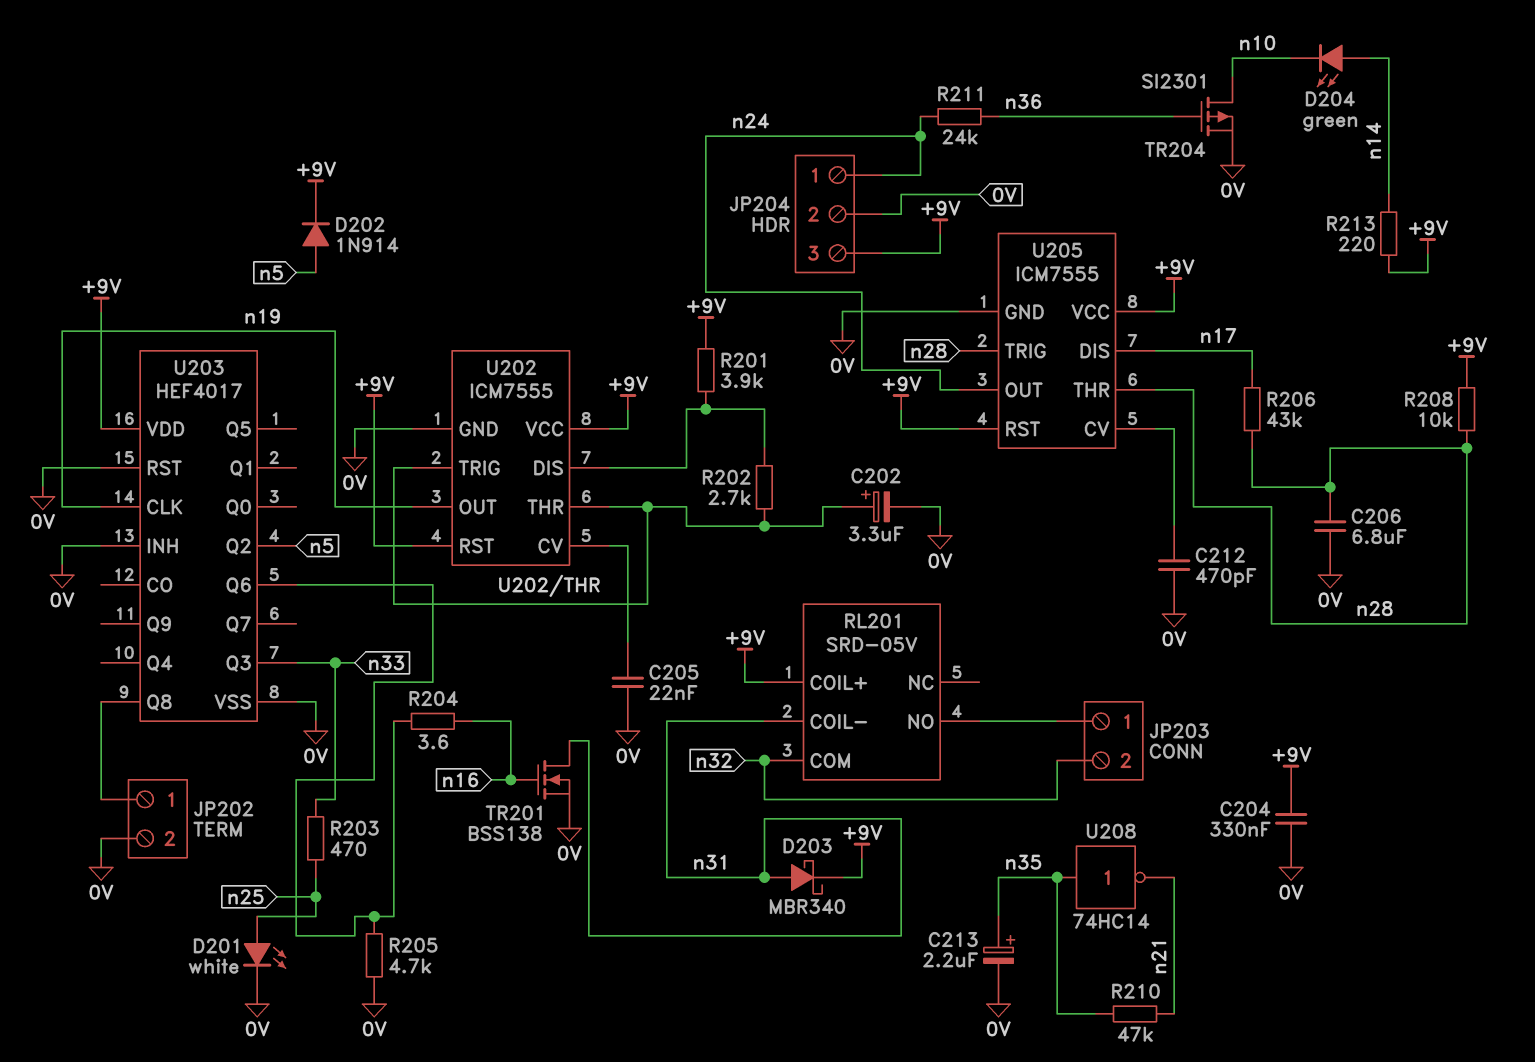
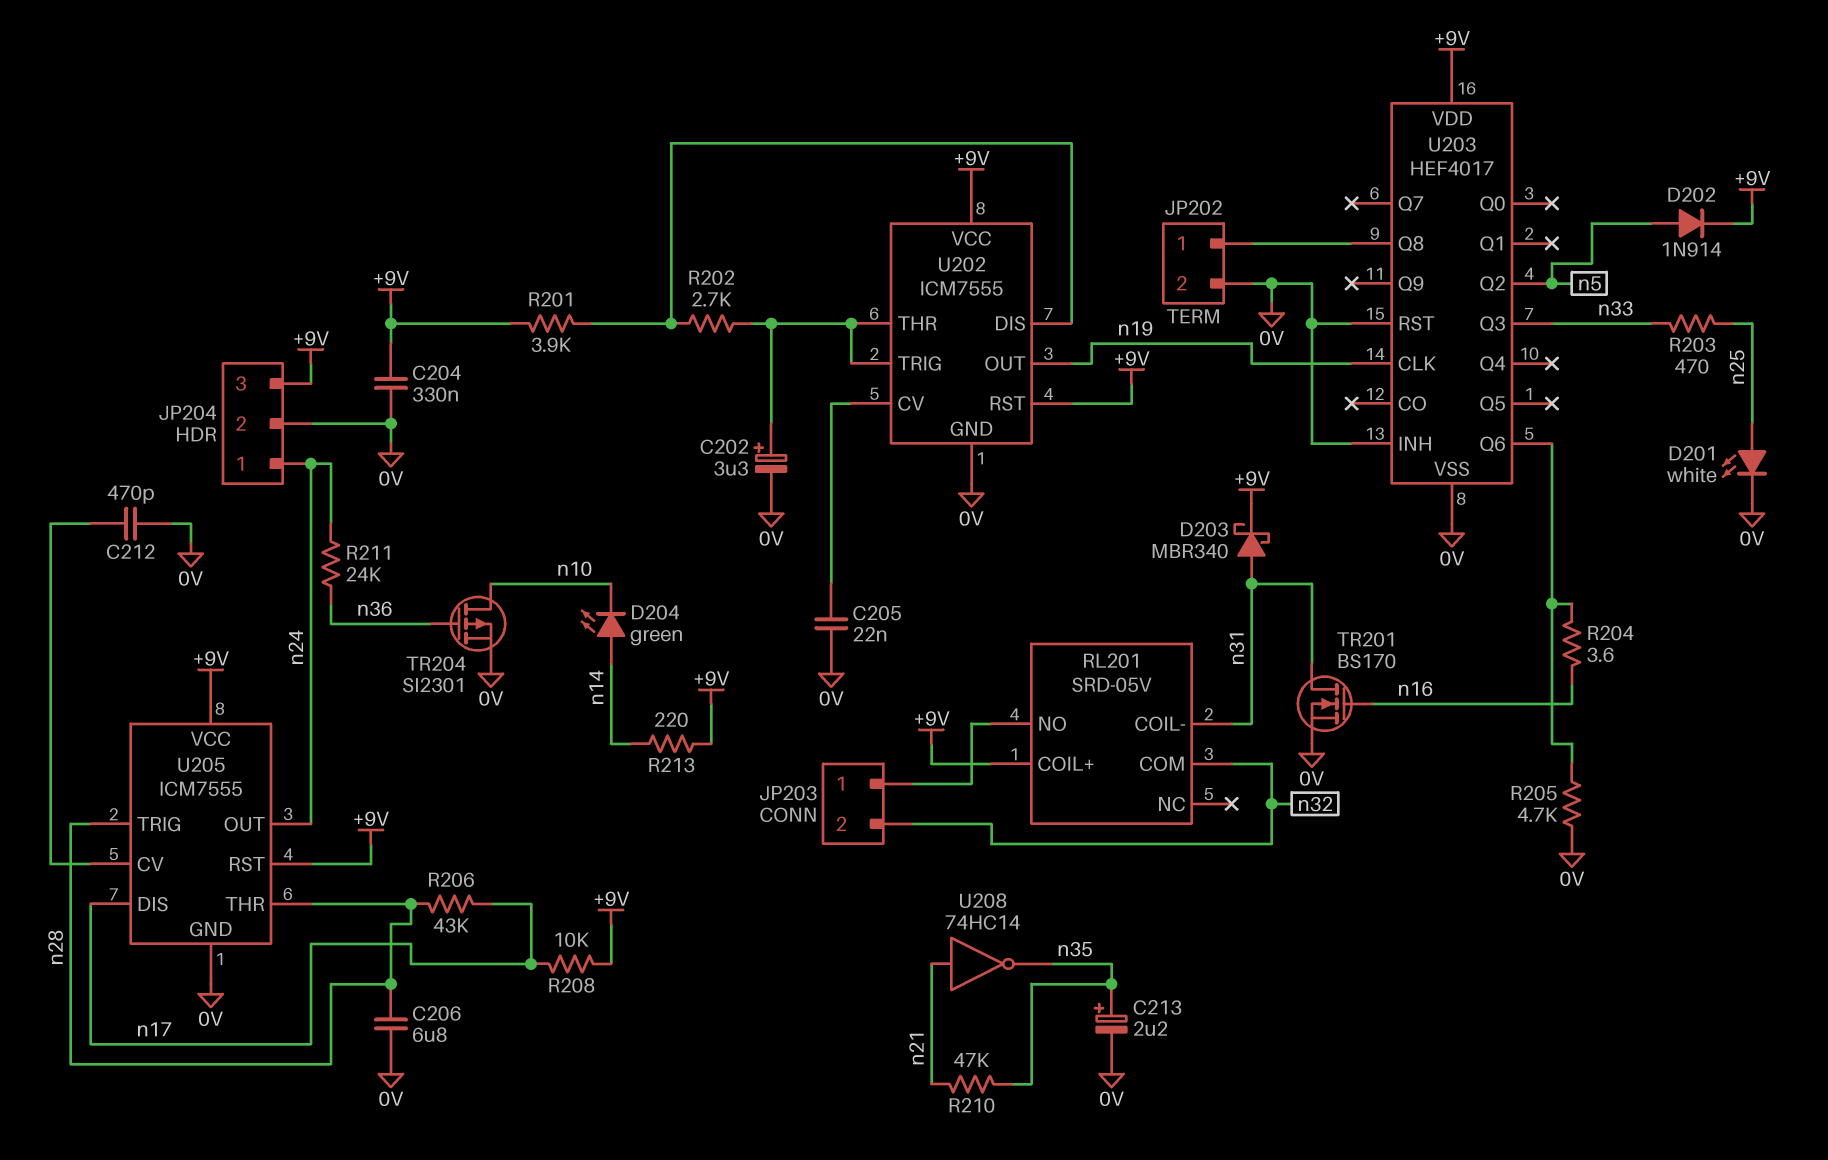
R208: 10k (+9V, n28) -> 10k (+9V, n17)
TR201: NMOS BSS138 (G n16, D n31, S 0V) -> NMOS BS170 (G n16, D n31, S 0V)
U208: NOT 74HC14 (in n35, out n21) -> NOT 74HC14 (in n21, out n35)

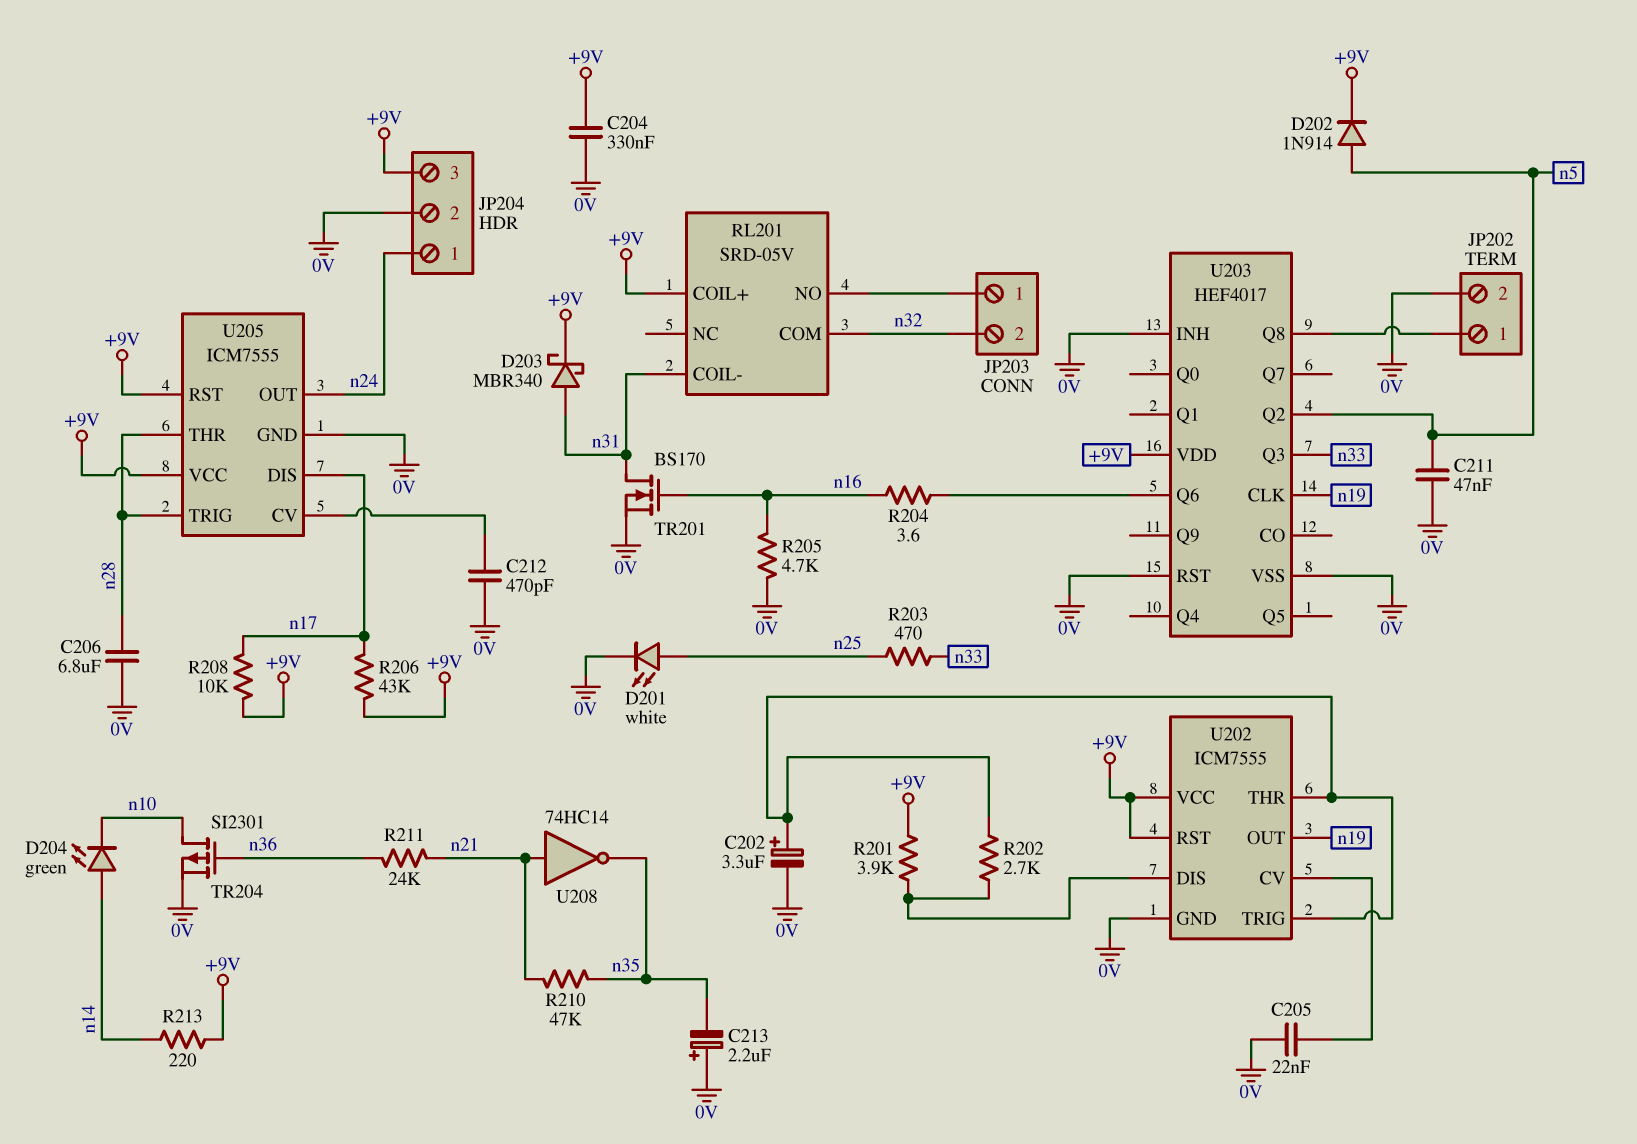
C211: none -> 47nF (0V, n5)
C213: 2.2uF (plus n35, minus 0V) -> 2.2uF (plus 0V, minus n35)
R205: 4.7k (0V, U203/Q6) -> 4.7k (0V, n16)
R206: 43k (n17, n28) -> 43k (+9V, n17)
R211: 24k (n24, n36) -> 24k (n21, n36)

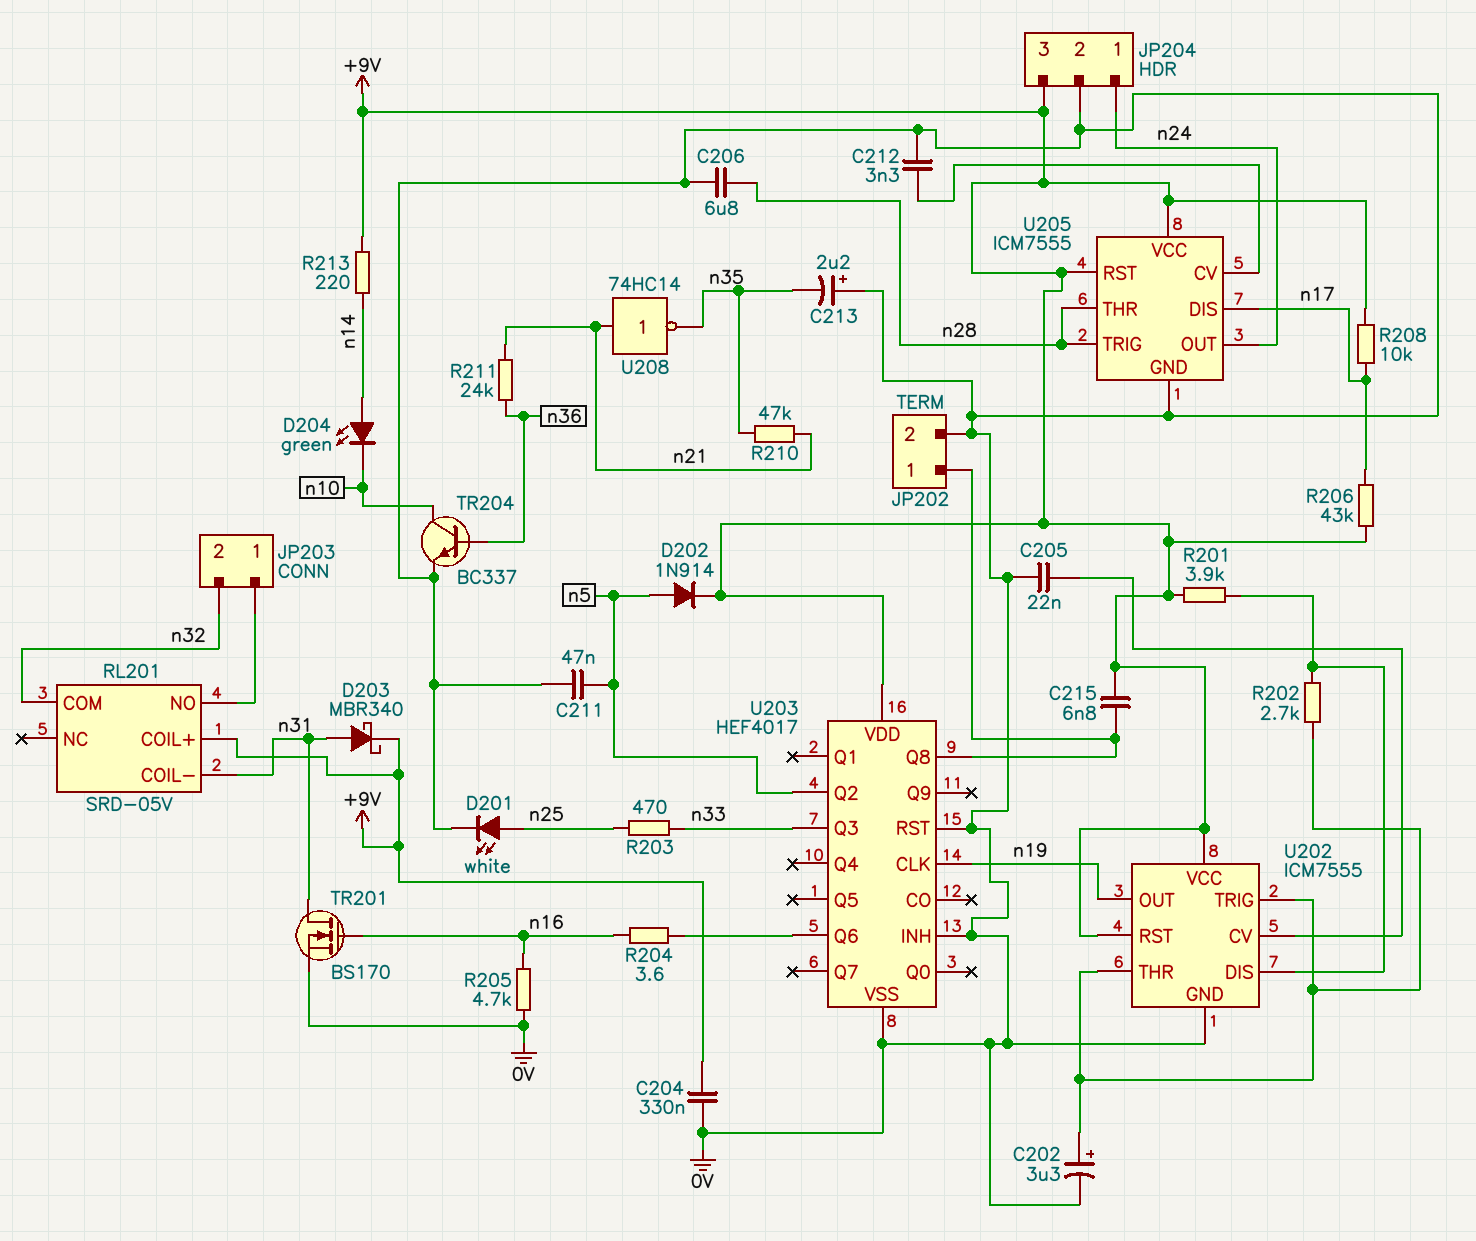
C212: 470pF (0V, U205/CV) -> 3.3nF (0V, U205/CV)
C215: none -> 6.8nF (+9V, JP202/1)
TR204: PMOS SI2301 (G n36, D n10, S 0V) -> NPN BC337 (B n36, C n10, E 0V)

